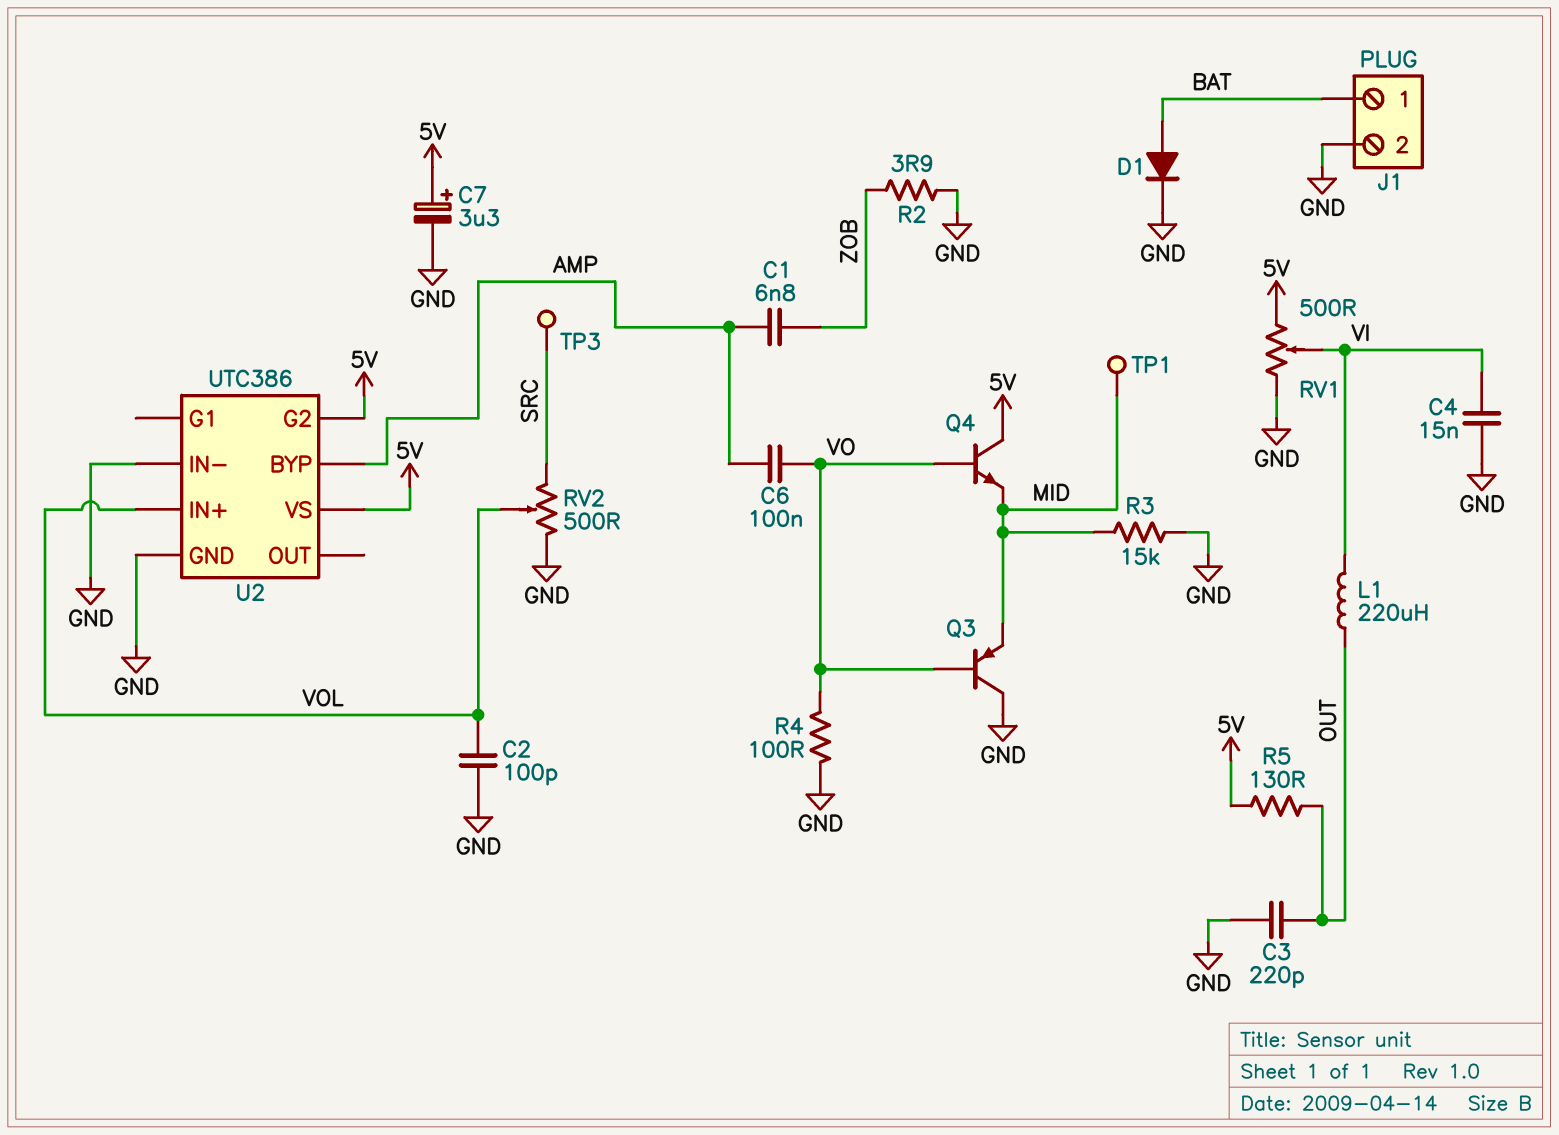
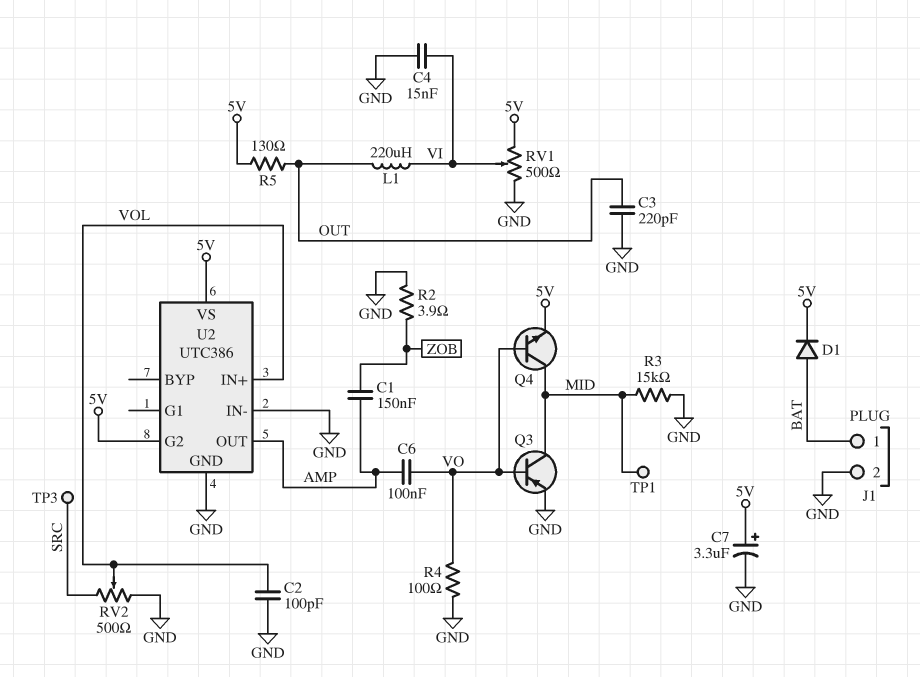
C1: 6.8nF (AMP, ZOB) -> 150nF (AMP, ZOB)
D1: diode (A BAT, K GND) -> diode (A BAT, K 5V)
Q3: PNP (B VO, C GND, E MID) -> PNP (B VO, C MID, E GND)
Q4: NPN (B VO, C 5V, E MID) -> NPN (B VO, C MID, E 5V)
U2 pin BYP: AMP -> none
U2 pin OUT: none -> AMP

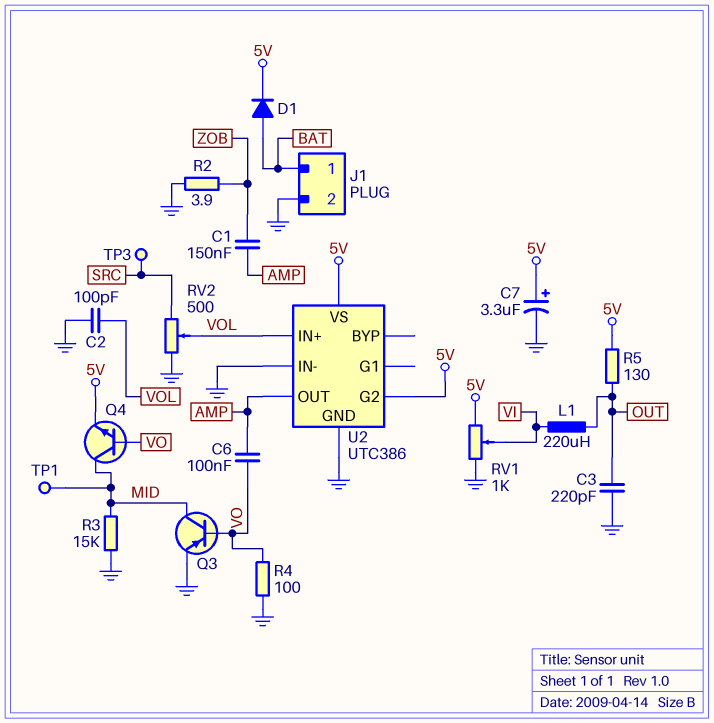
C4: 15nF (GND, VI) -> none
RV1: 500 (5V, GND, wiper VI) -> 1k (5V, GND, wiper VI)

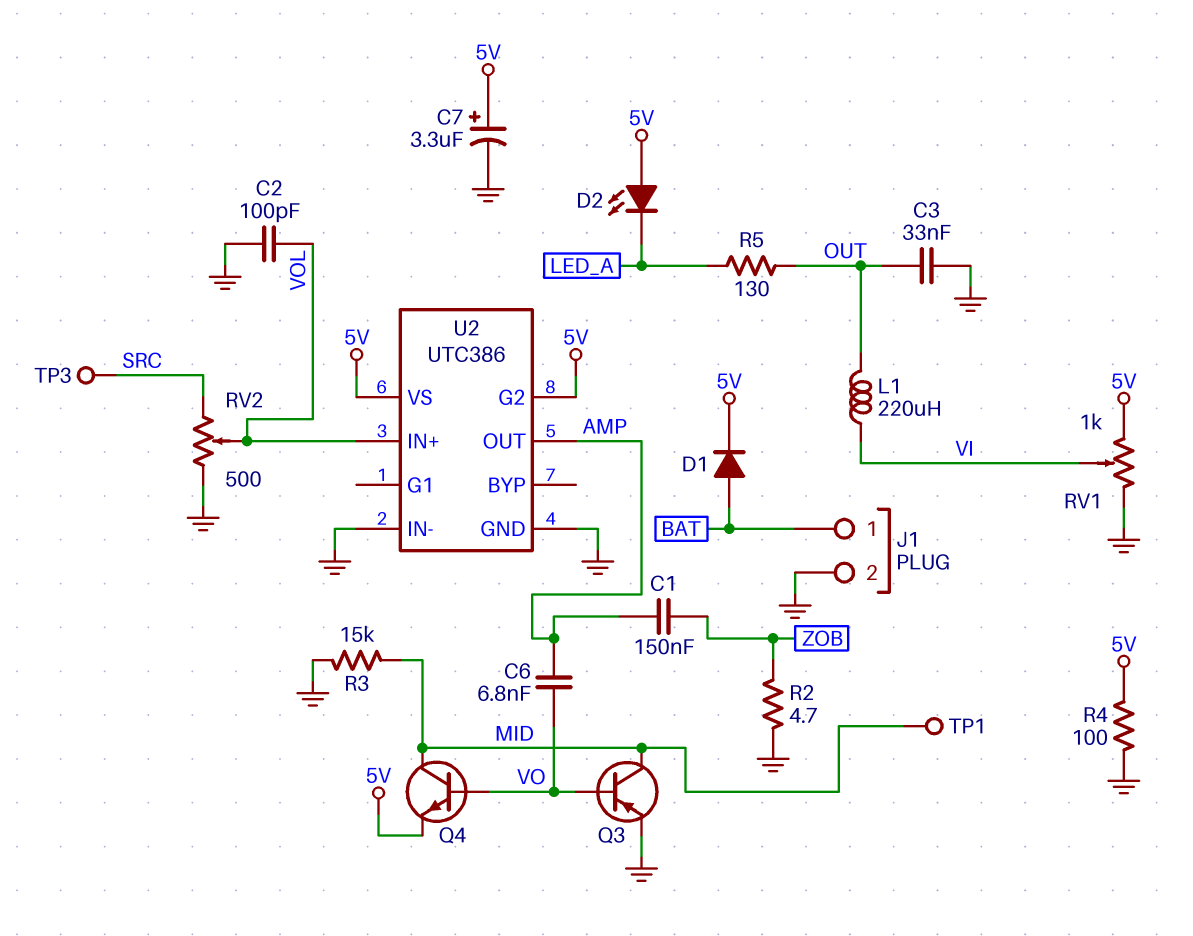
C3: 220pF (GND, OUT) -> 33nF (GND, OUT)
C6: 100nF (AMP, VO) -> 6.8nF (AMP, VO)
D2: none -> LED (A 5V, K LED_A)
R2: 3.9 (GND, ZOB) -> 4.7 (GND, ZOB)
R4: 100 (GND, VO) -> 100 (5V, GND)
R5: 130 (5V, OUT) -> 130 (LED_A, OUT)

